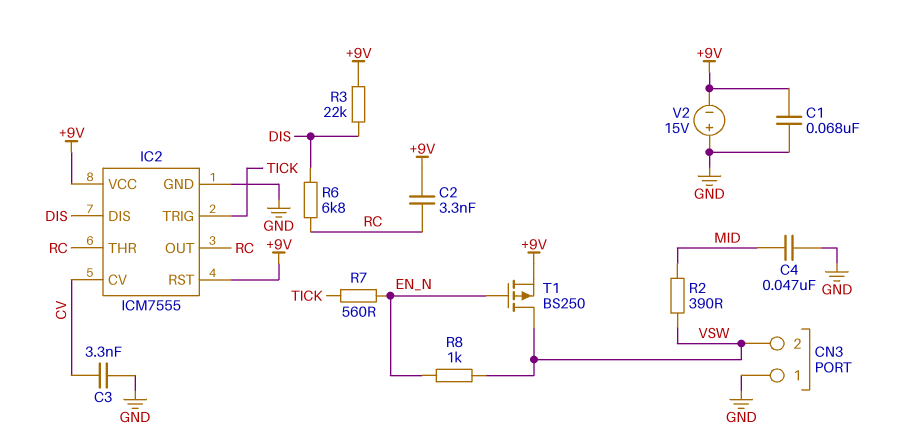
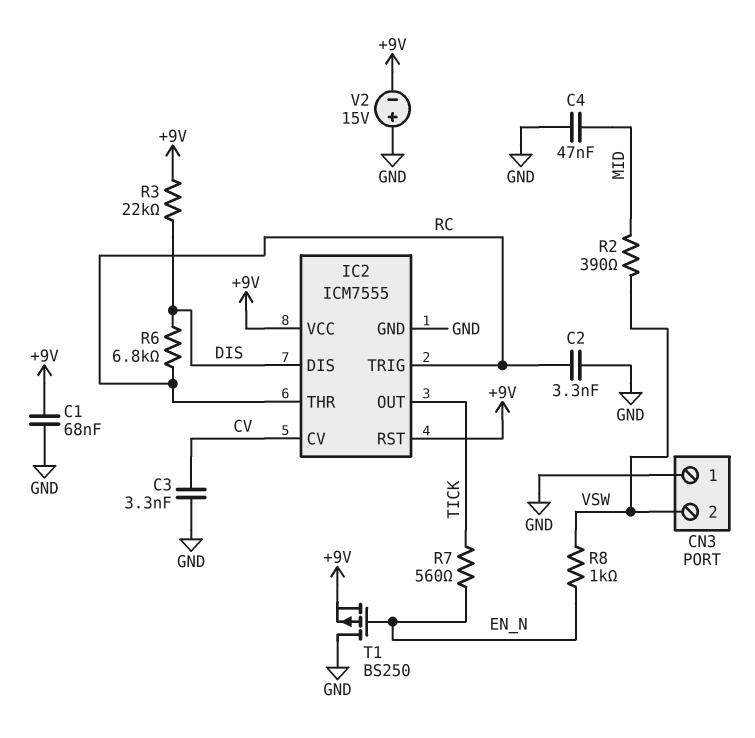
C2: 3.3nF (+9V, RC) -> 3.3nF (GND, RC)
IC2 pin OUT: RC -> TICK
IC2 pin TRIG: TICK -> RC
T1: PMOS BS250 (G EN_N, D VSW, S +9V) -> PMOS BS250 (G EN_N, D GND, S +9V)

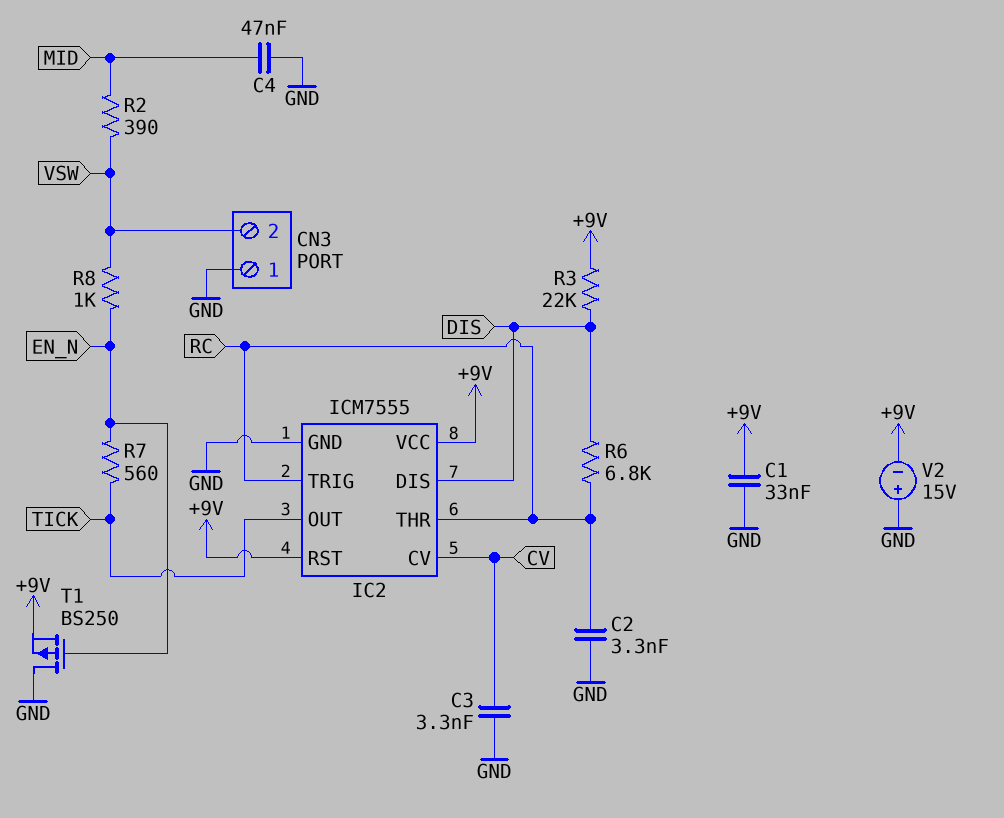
C1: 68nF (+9V, GND) -> 33nF (+9V, GND)

